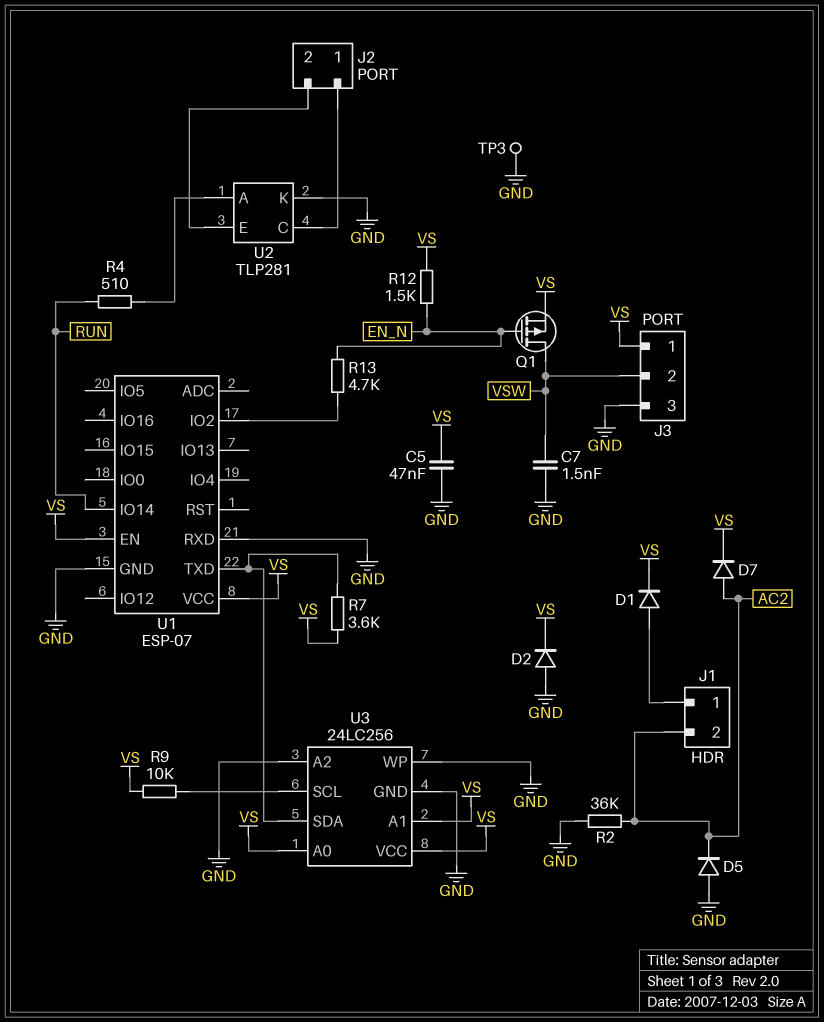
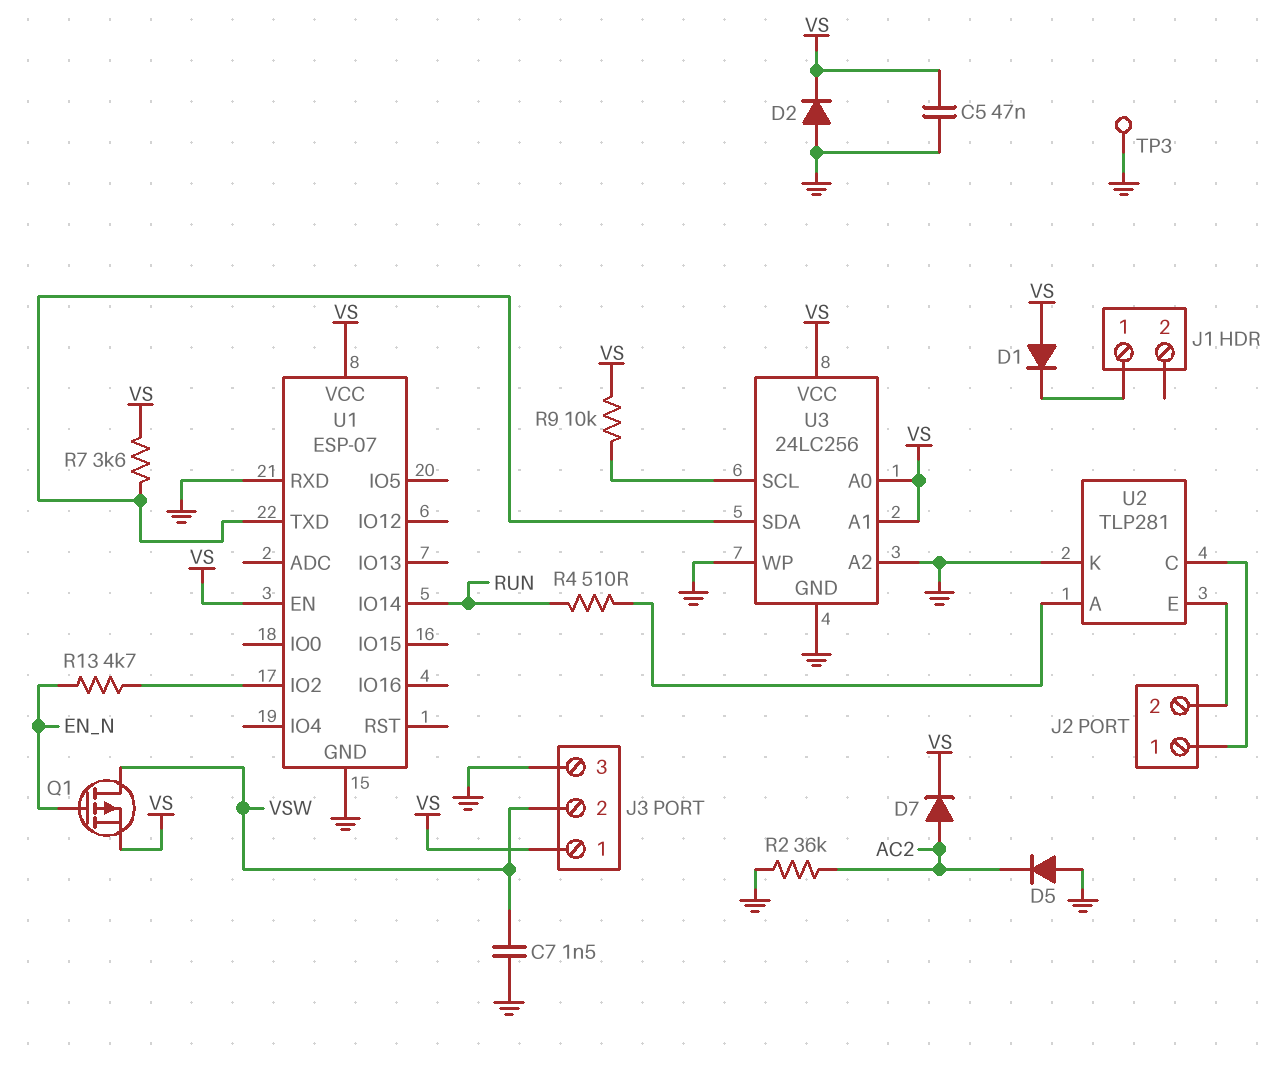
D1: diode (A J1/1, K VS) -> diode (A VS, K J1/1)
J1 pin 2: AC2 -> none
R12: 1.5k (EN_N, VS) -> none

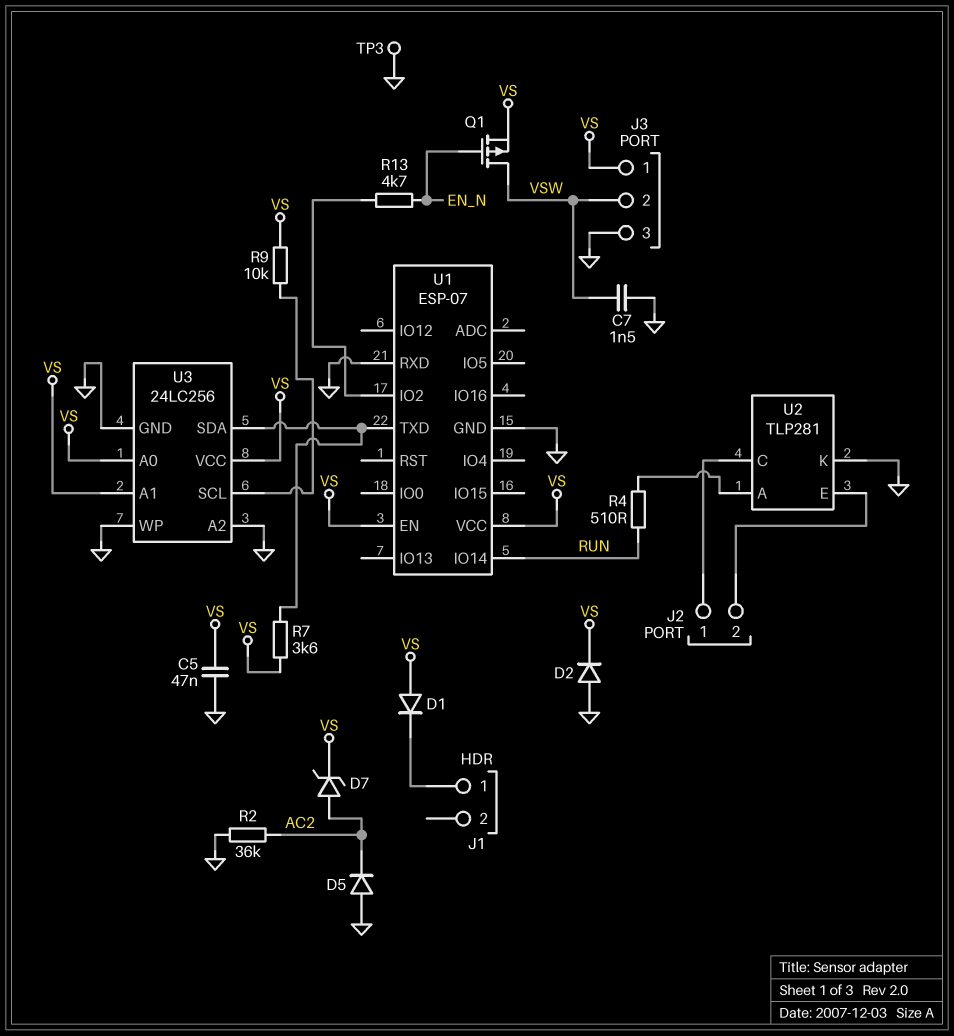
D7: diode (A AC2, K VS) -> zener (A AC2, K VS)

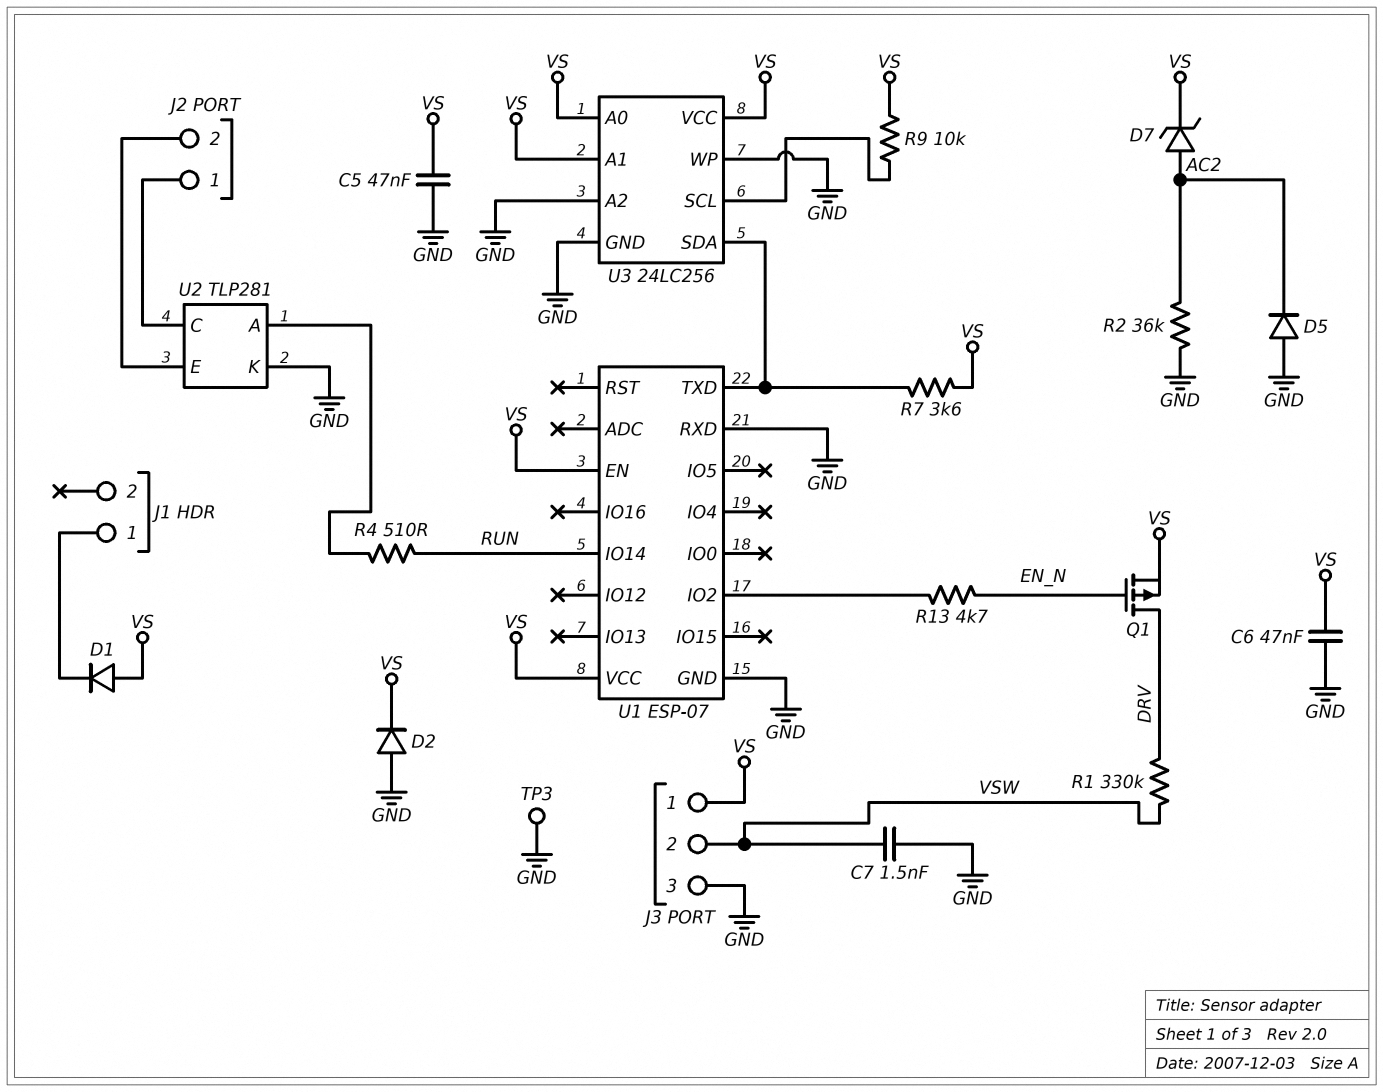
C6: none -> 47nF (GND, VS)
Q1: PMOS (G EN_N, D VSW, S VS) -> PMOS (G EN_N, D DRV, S VS)
R1: none -> 330k (DRV, VSW)

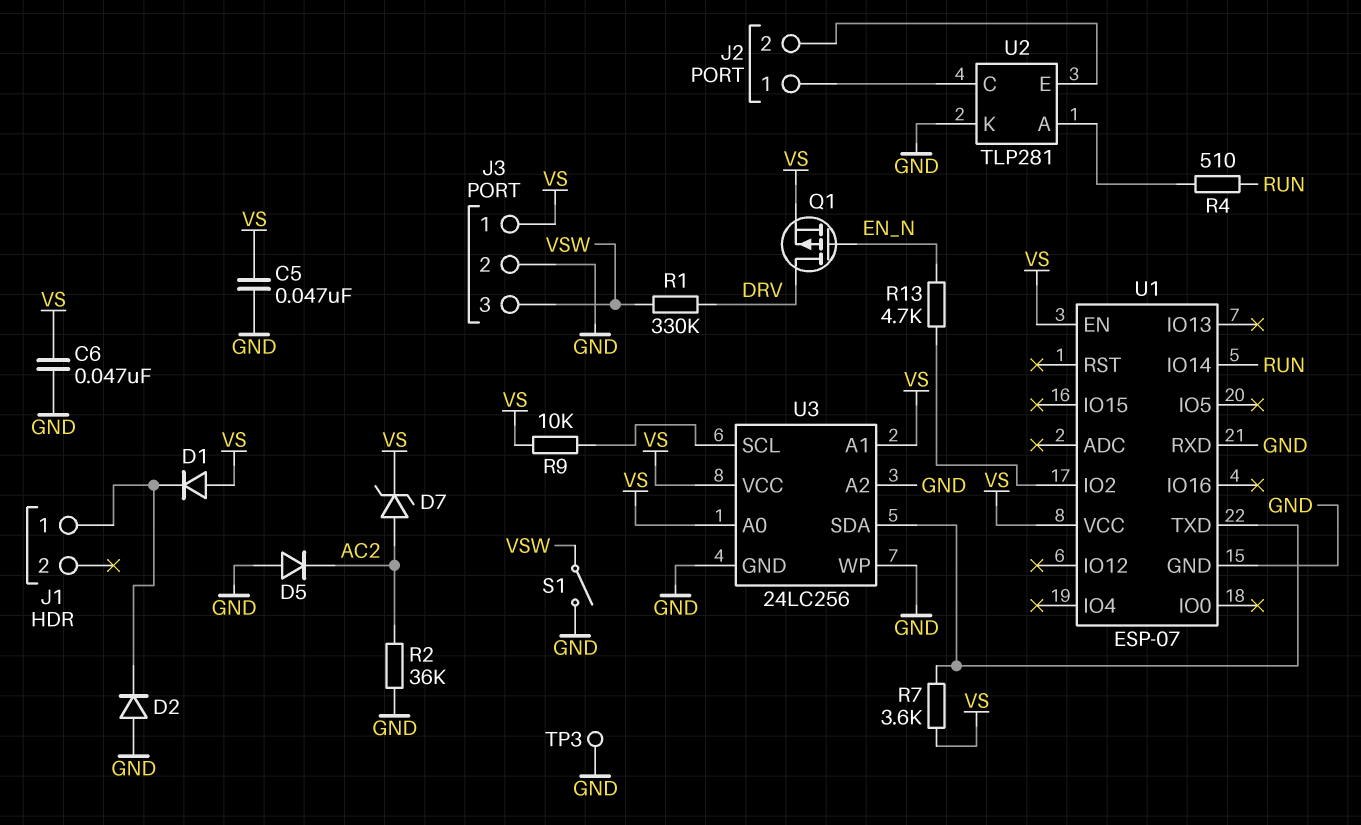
C7: 1.5nF (GND, VSW) -> none
D2: diode (A GND, K VS) -> diode (A GND, K J1/1)
J3 pin 2: VSW -> GND
J3 pin 3: GND -> VSW
S1: none -> switch (GND, VSW)

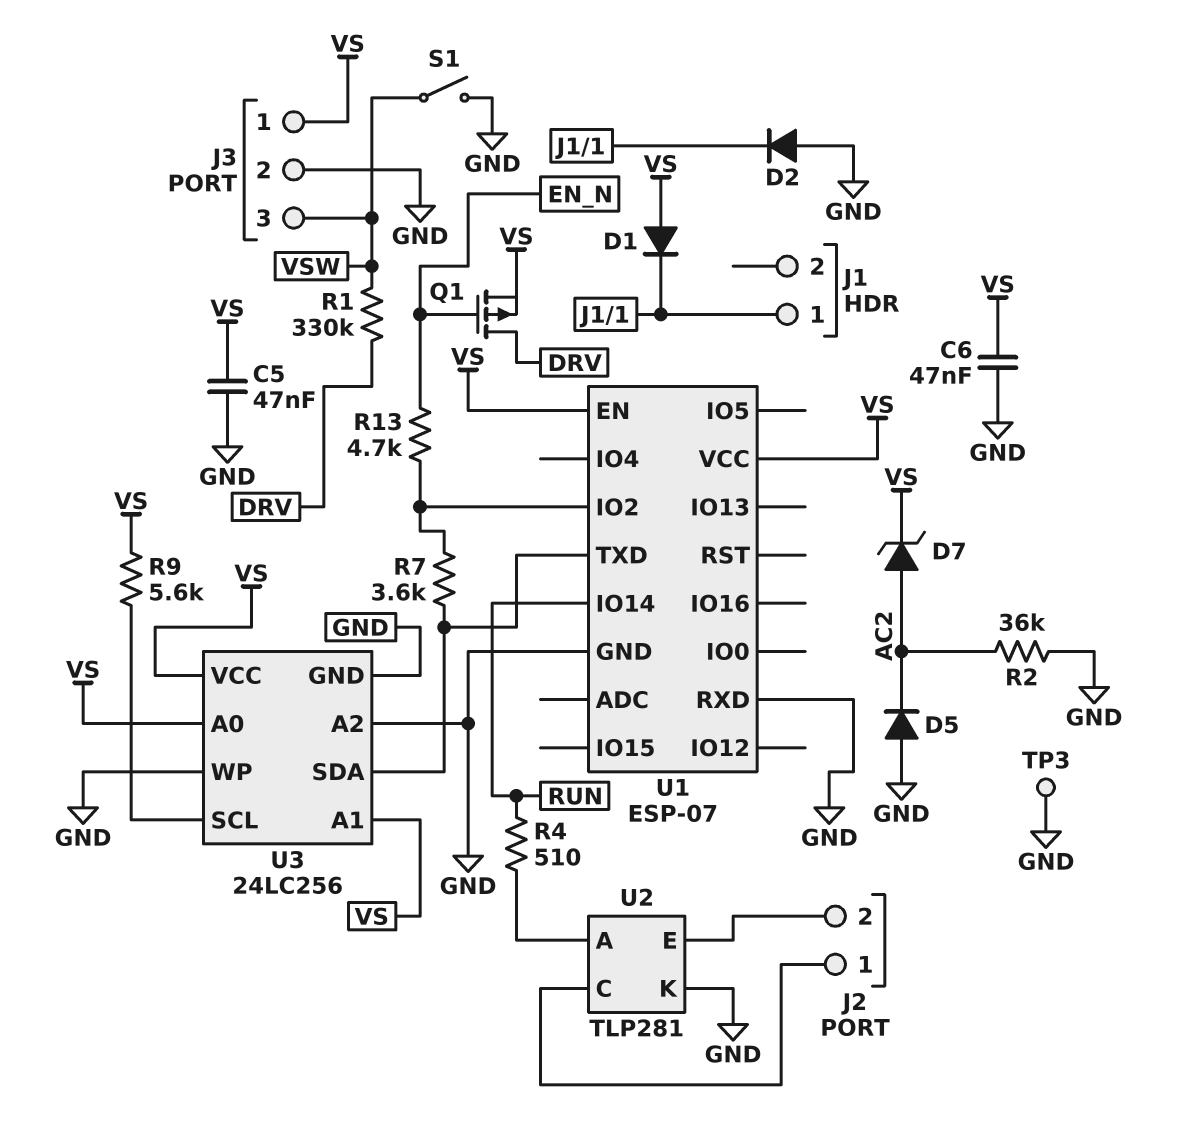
R7: 3.6k (U1/TXD, VS) -> 3.6k (U1/IO2, U1/TXD)
R9: 10k (U3/SCL, VS) -> 5.6k (U3/SCL, VS)

